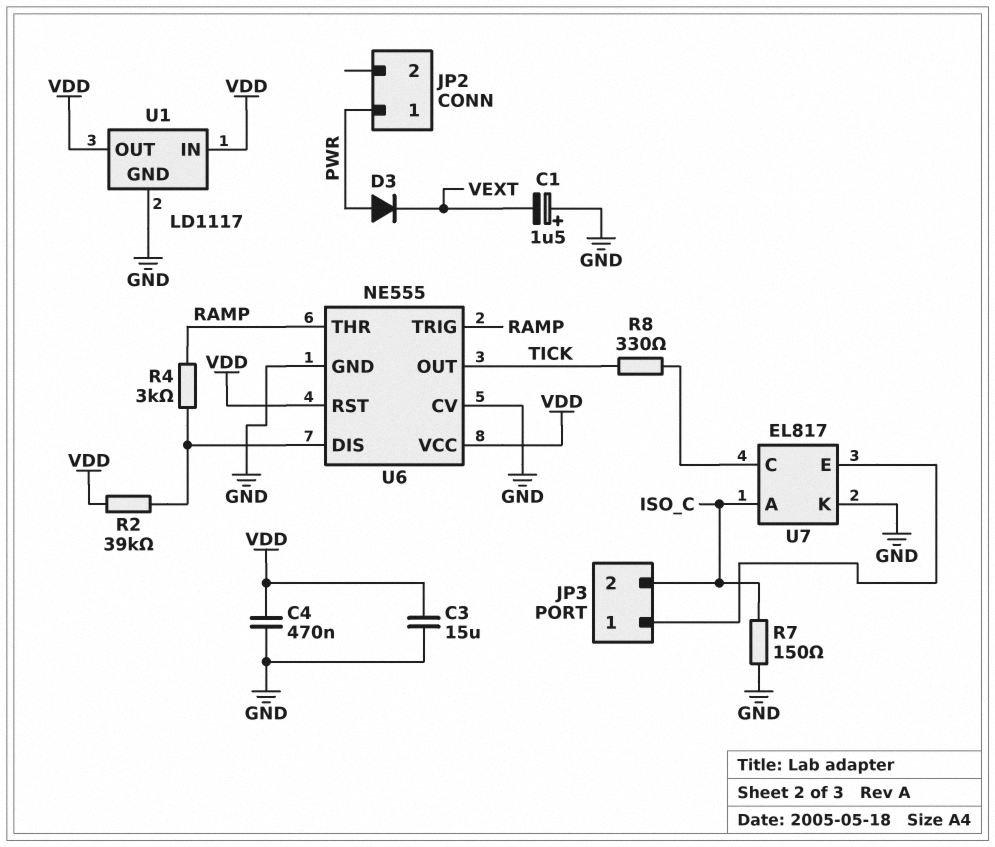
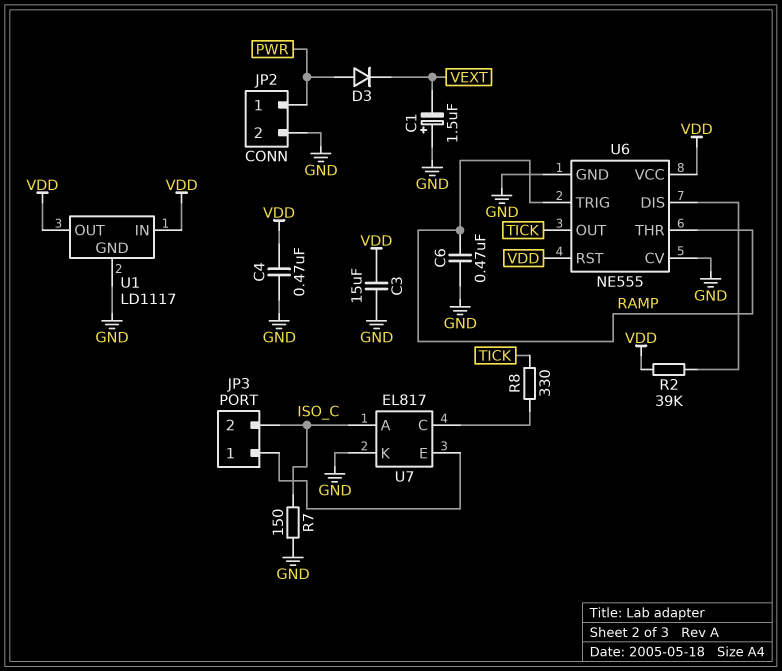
C6: none -> 470nF (GND, RAMP)
JP2 pin 2: none -> GND
R4: 3k (RAMP, U6/DIS) -> none

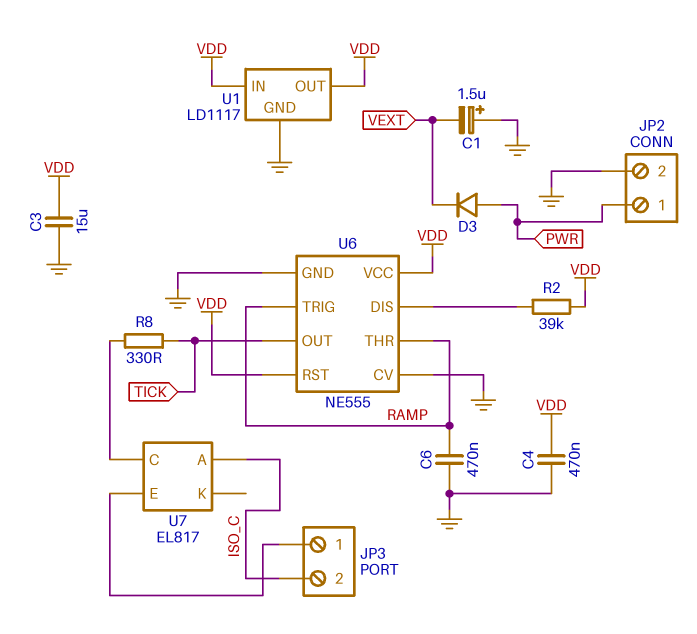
R7: 150 (GND, ISO_C) -> none
U7 pin K: GND -> none

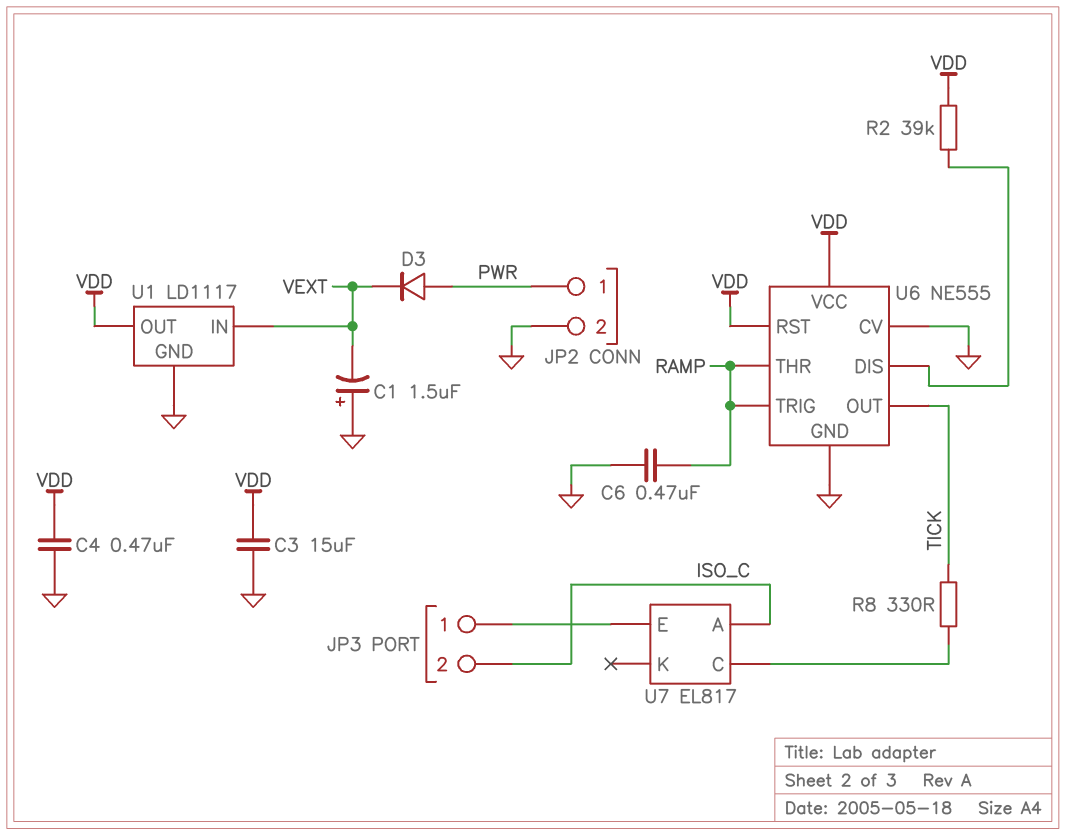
U1 pin IN: VDD -> VEXT

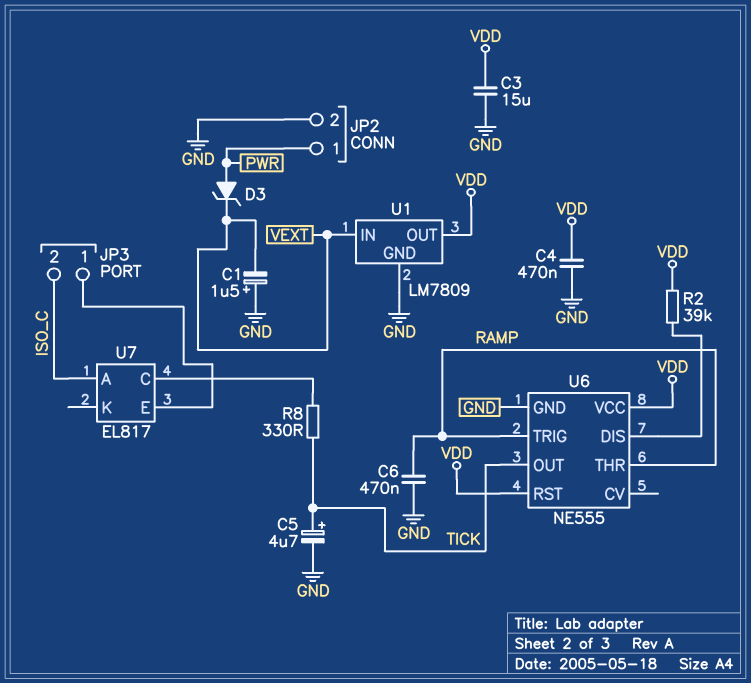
C5: none -> 4.7uF (plus TICK, minus GND)
D3: diode (A PWR, K VEXT) -> zener (A PWR, K VEXT)
U1: LD1117 -> LM7809
U6 pin CV: GND -> none

